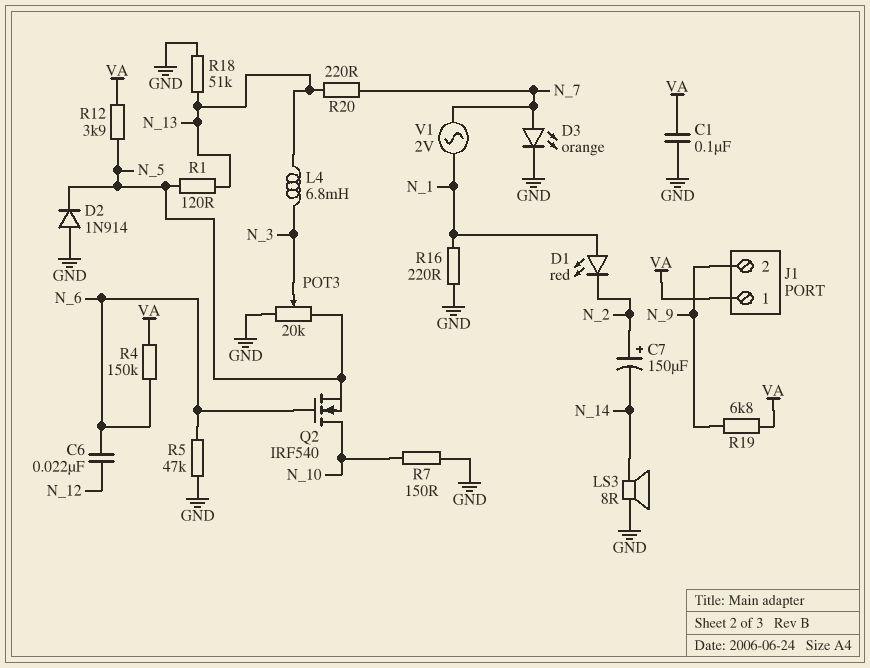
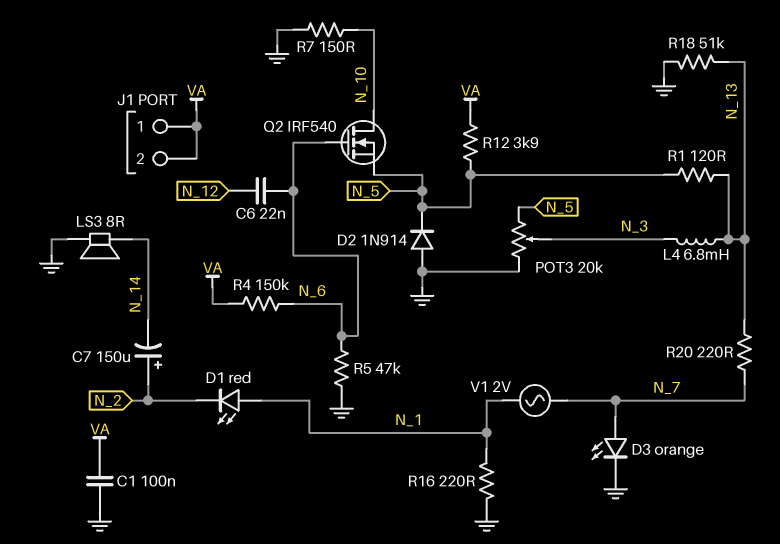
J1 pin 2: N_9 -> VA
R19: 6.8k (N_9, VA) -> none

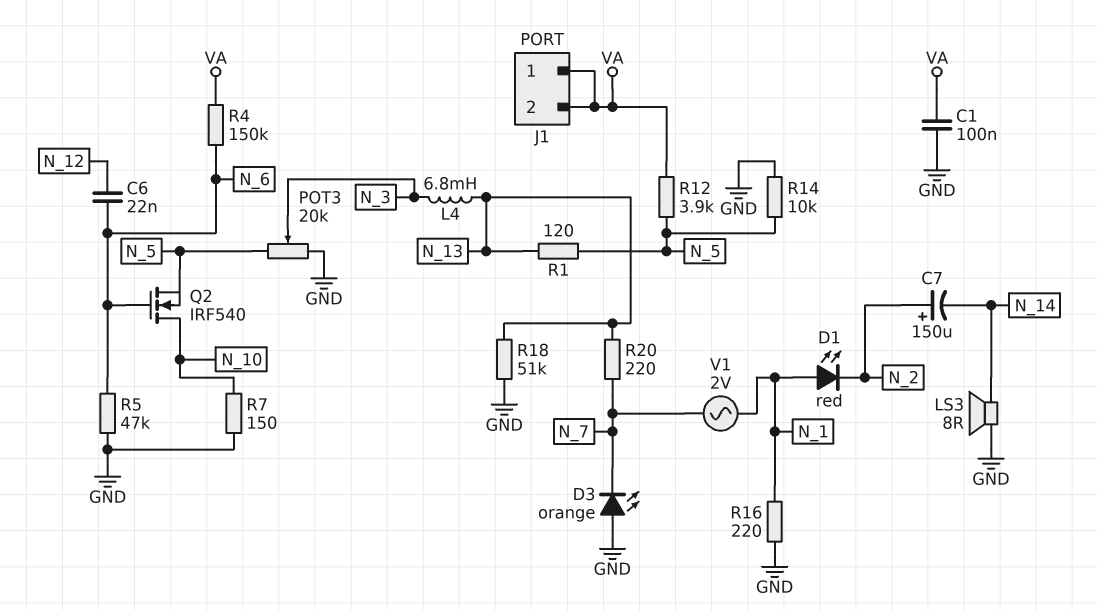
D2: diode 1N914 (A GND, K N_5) -> none
D3: LED orange (A N_7, K GND) -> LED orange (A GND, K N_7)
R14: none -> 10k (GND, N_5)

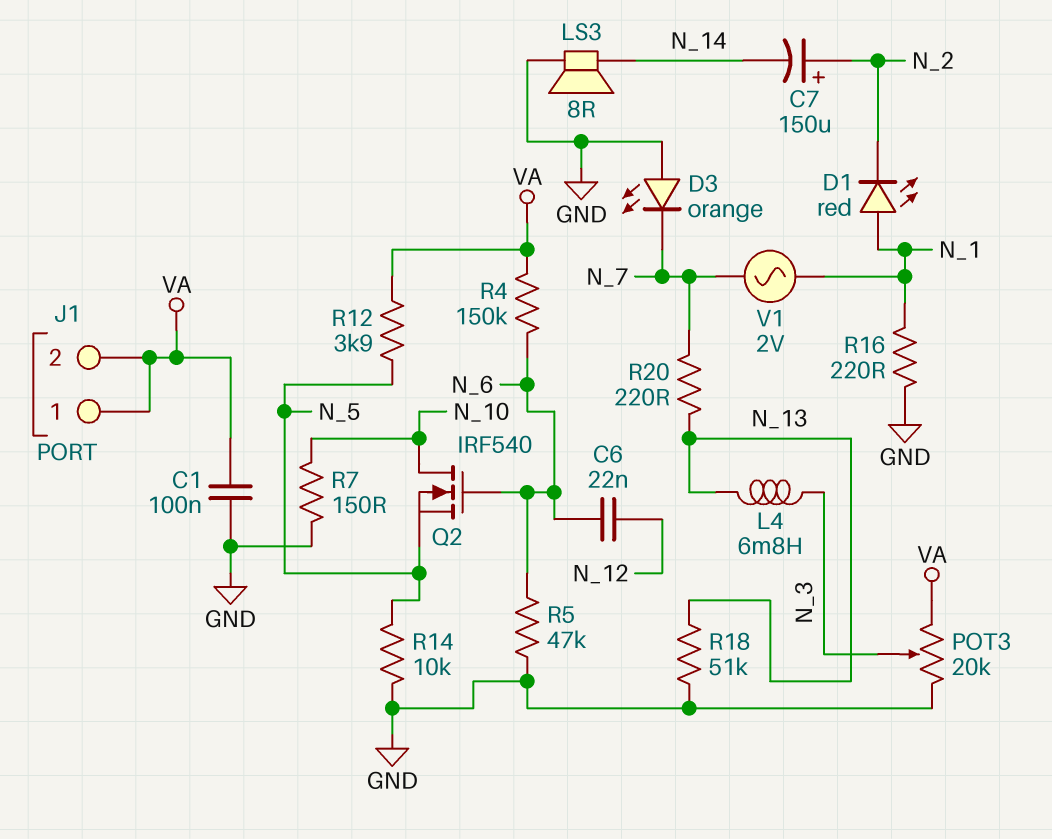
POT3: 20k (GND, N_5, wiper N_3) -> 20k (GND, VA, wiper N_3)
R1: 120 (N_5, N_13) -> none

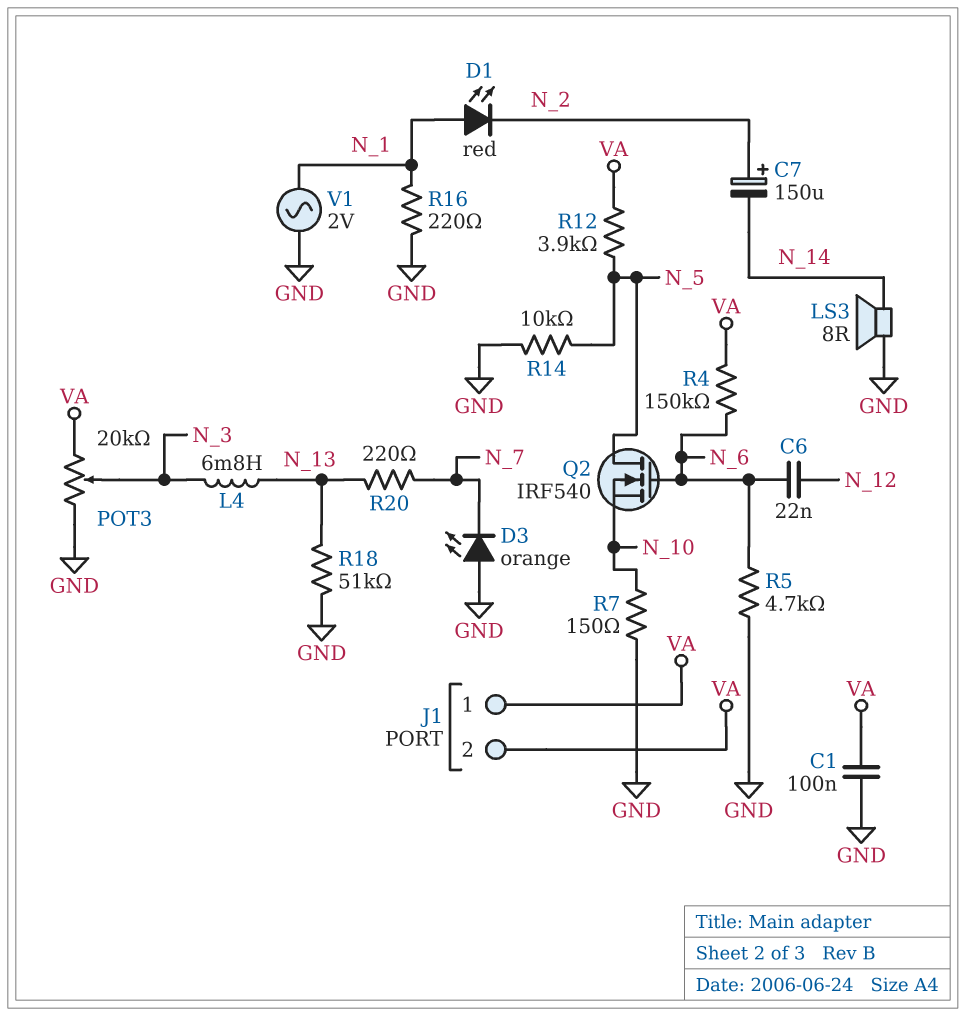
Q2: NMOS IRF540 (G N_6, D N_10, S N_5) -> NMOS IRF540 (G N_6, D N_5, S N_10)
R5: 47k (GND, N_6) -> 4.7k (GND, N_6)
V1: AC 2V (N_1, N_7) -> AC 2V (GND, N_1)

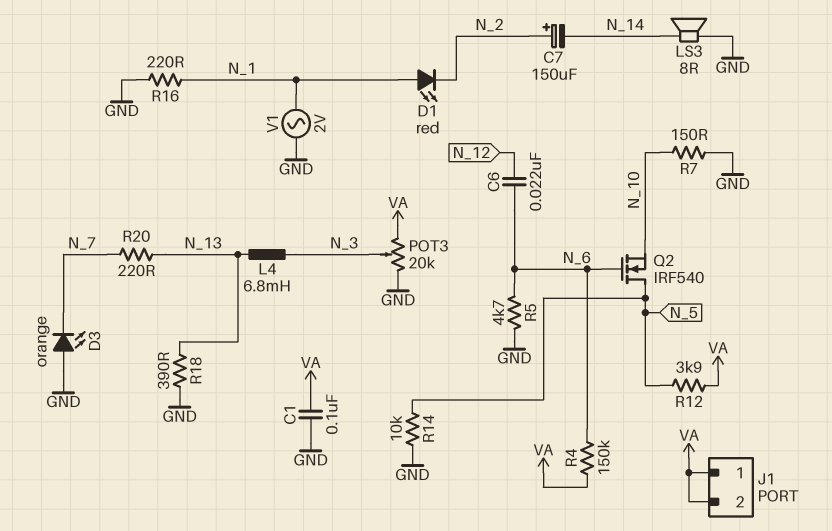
R18: 51k (GND, N_13) -> 390 (GND, N_13)

